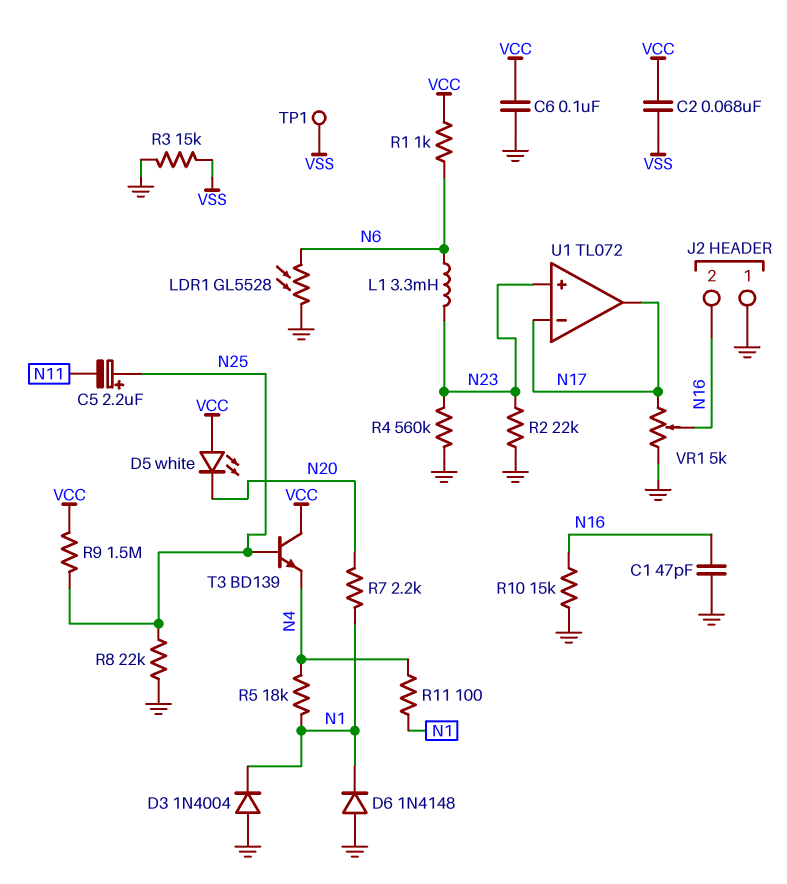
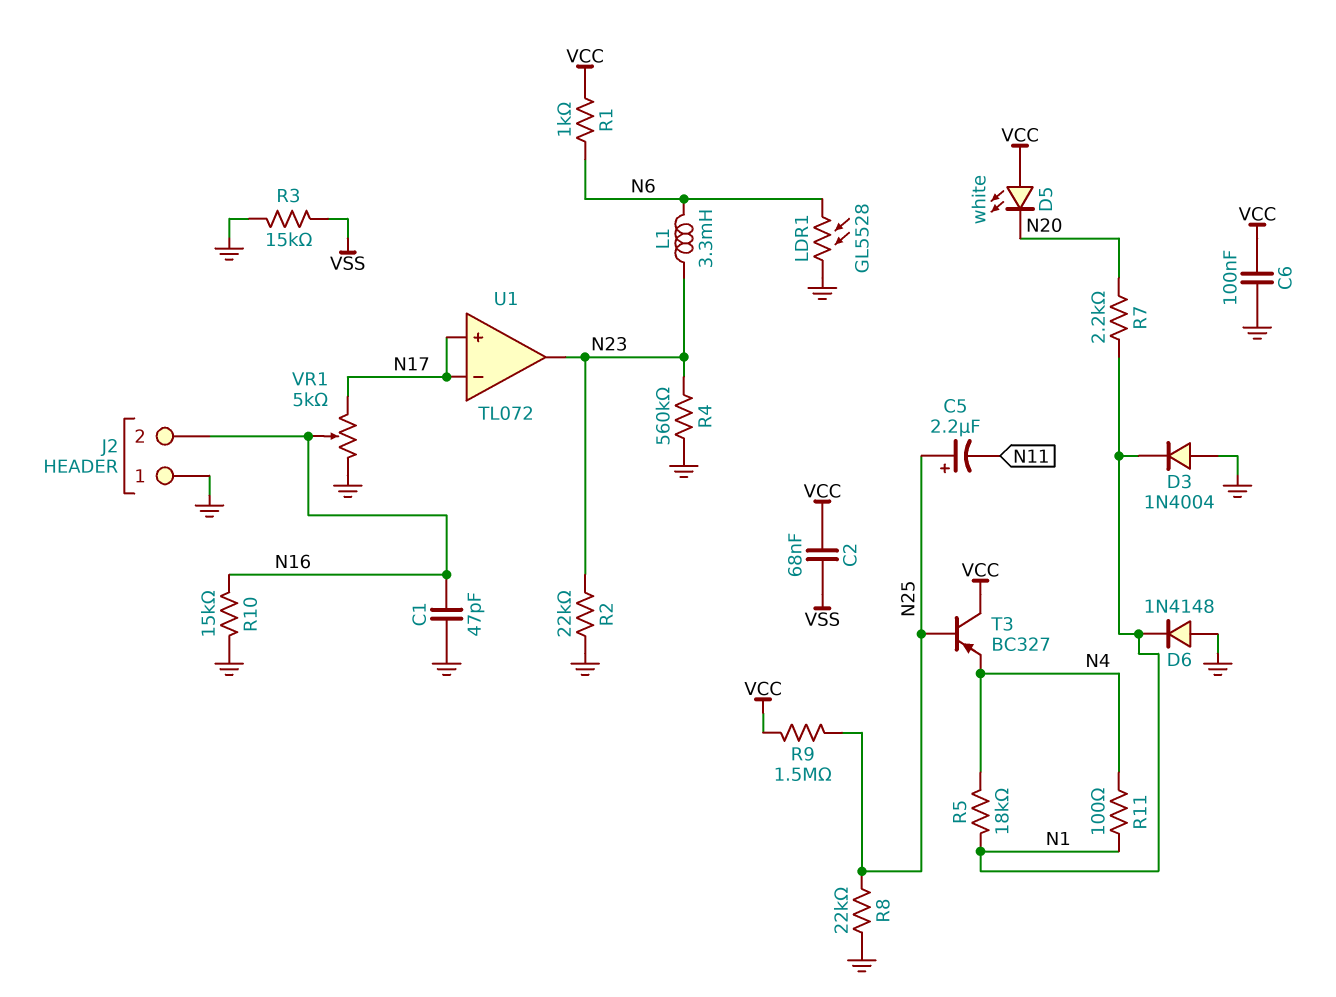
T3: NPN BD139 (B N25, C VCC, E N4) -> PNP BC327 (B N25, C VCC, E N4)
TP1: test point (VSS) -> none
U1 pin in+: N23 -> N17
U1 pin out: N17 -> N23

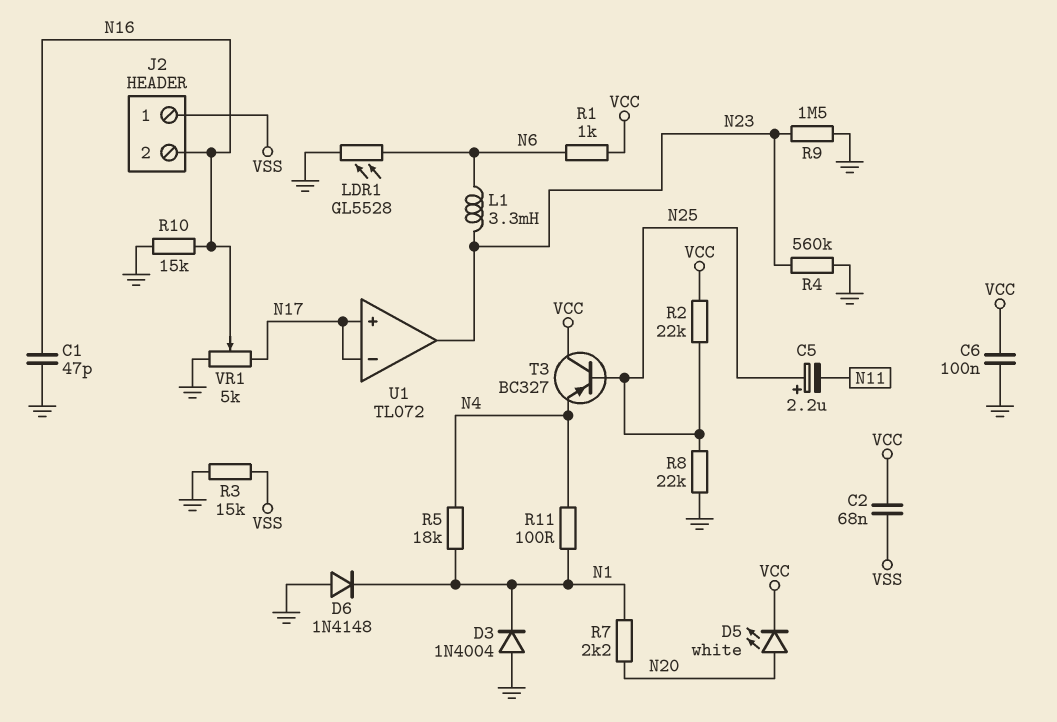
D5: LED white (A VCC, K N20) -> LED white (A N20, K VCC)
J2 pin 1: GND -> VSS
R2: 22k (GND, N23) -> 22k (N25, VCC)
R9: 1.5M (N25, VCC) -> 1.5M (GND, N23)

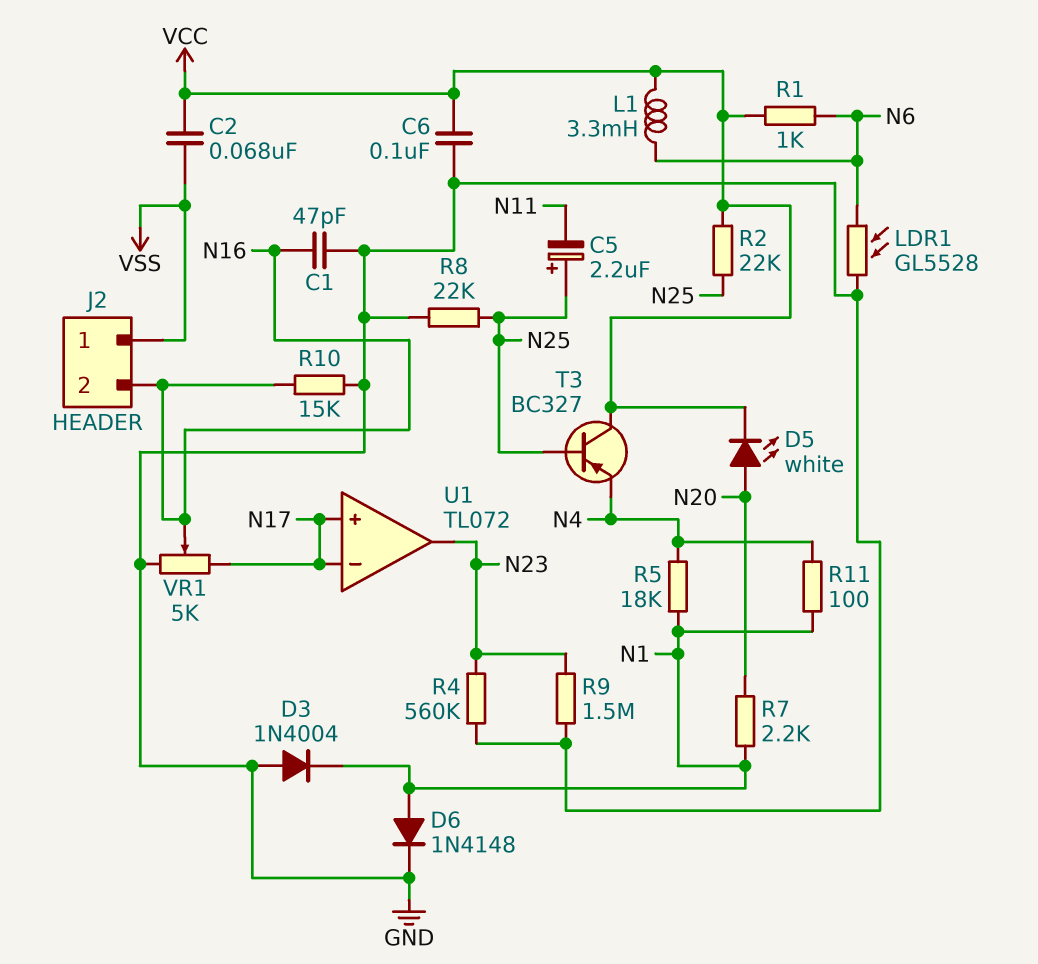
D6: diode 1N4148 (A GND, K N1) -> diode 1N4148 (A N1, K GND)
L1: 3.3mH (N6, N23) -> 3.3mH (N6, VCC)
R3: 15k (GND, VSS) -> none

